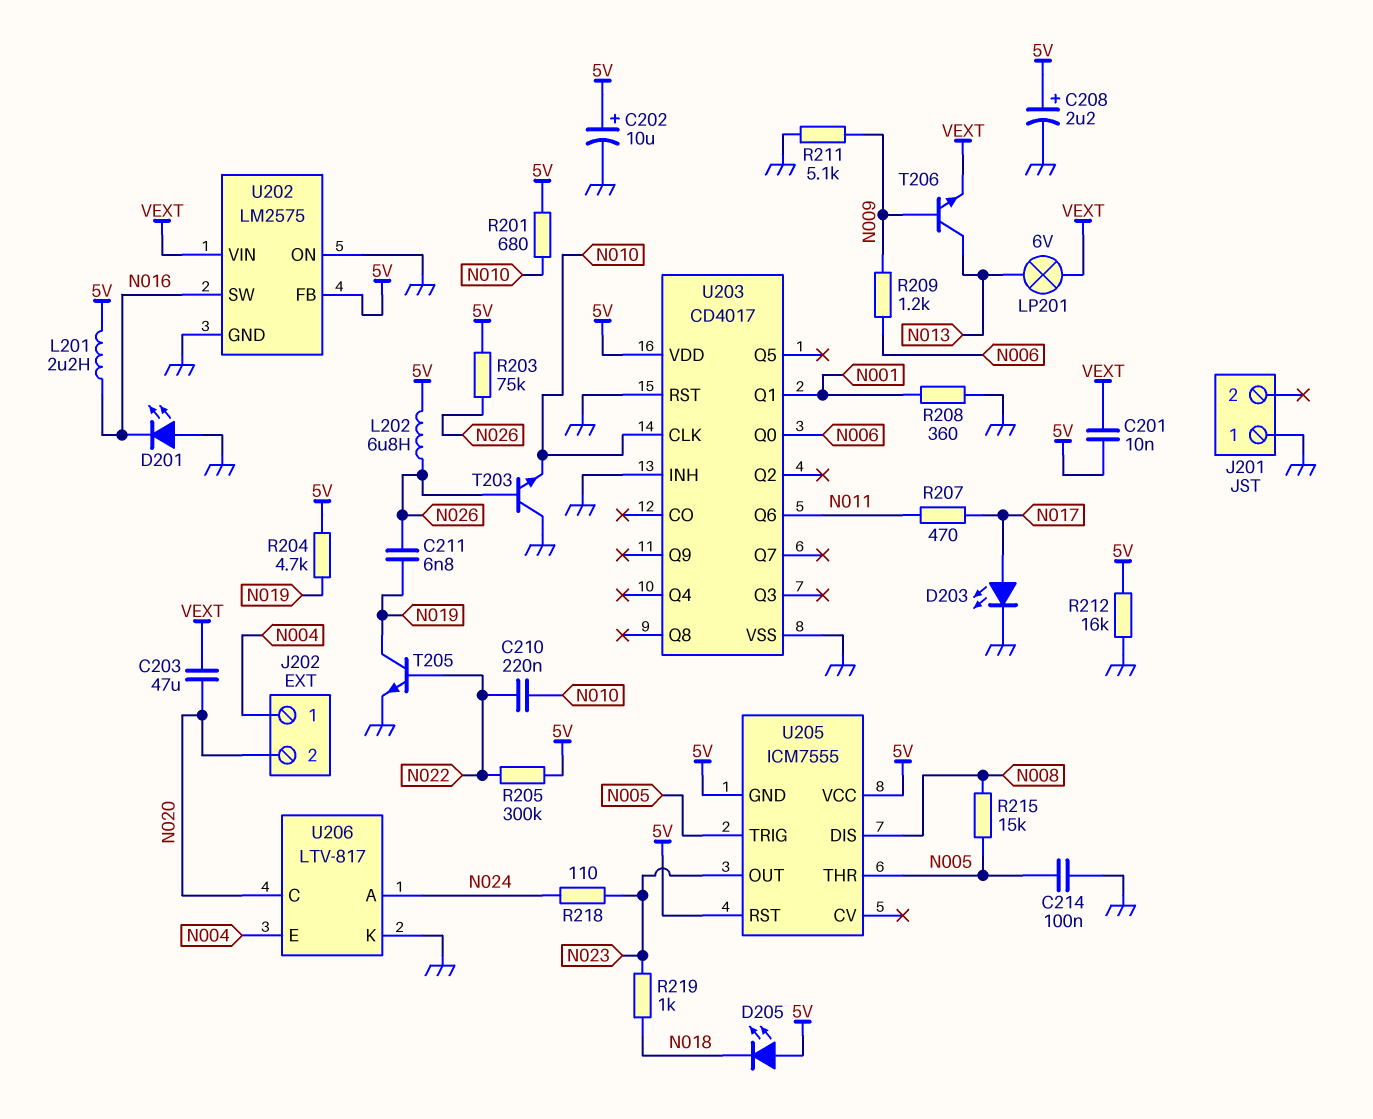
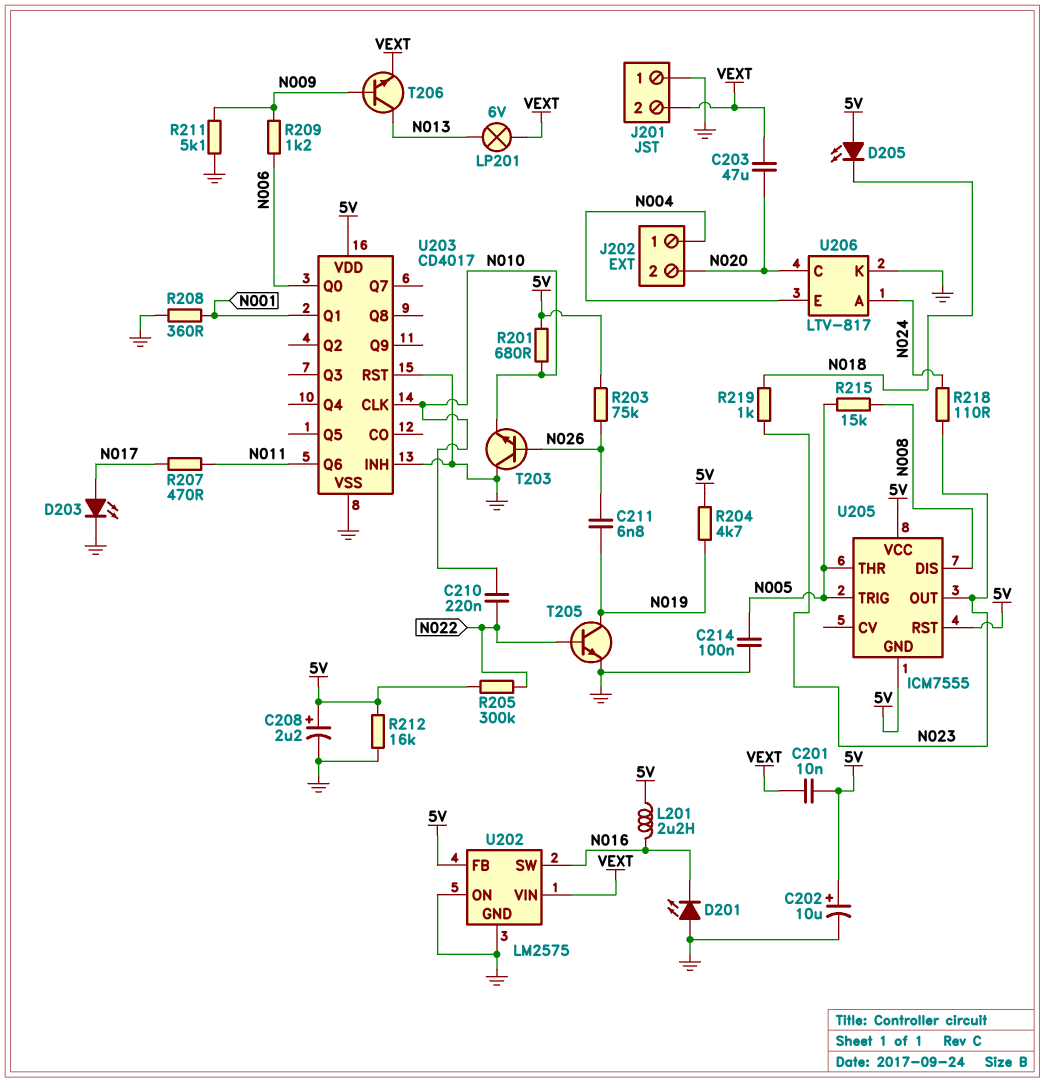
J201 pin 2: none -> VEXT
L202: 6.8uH (5V, N026) -> none

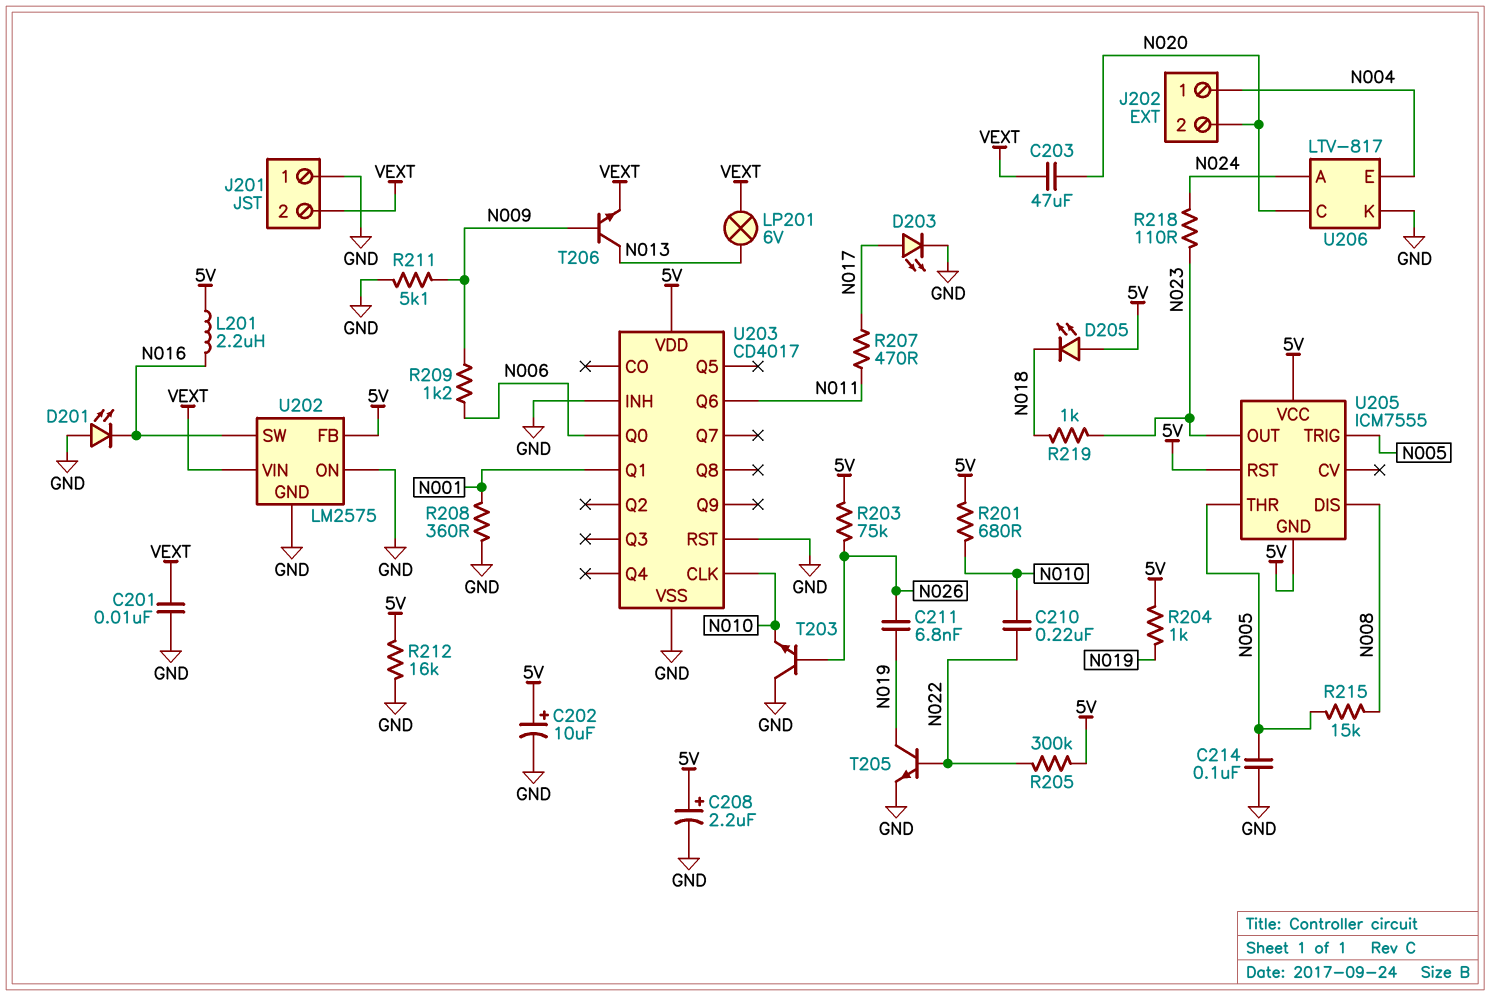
C201: 10nF (5V, VEXT) -> 10nF (GND, VEXT)
R204: 4.7k (5V, N019) -> 1k (5V, N019)

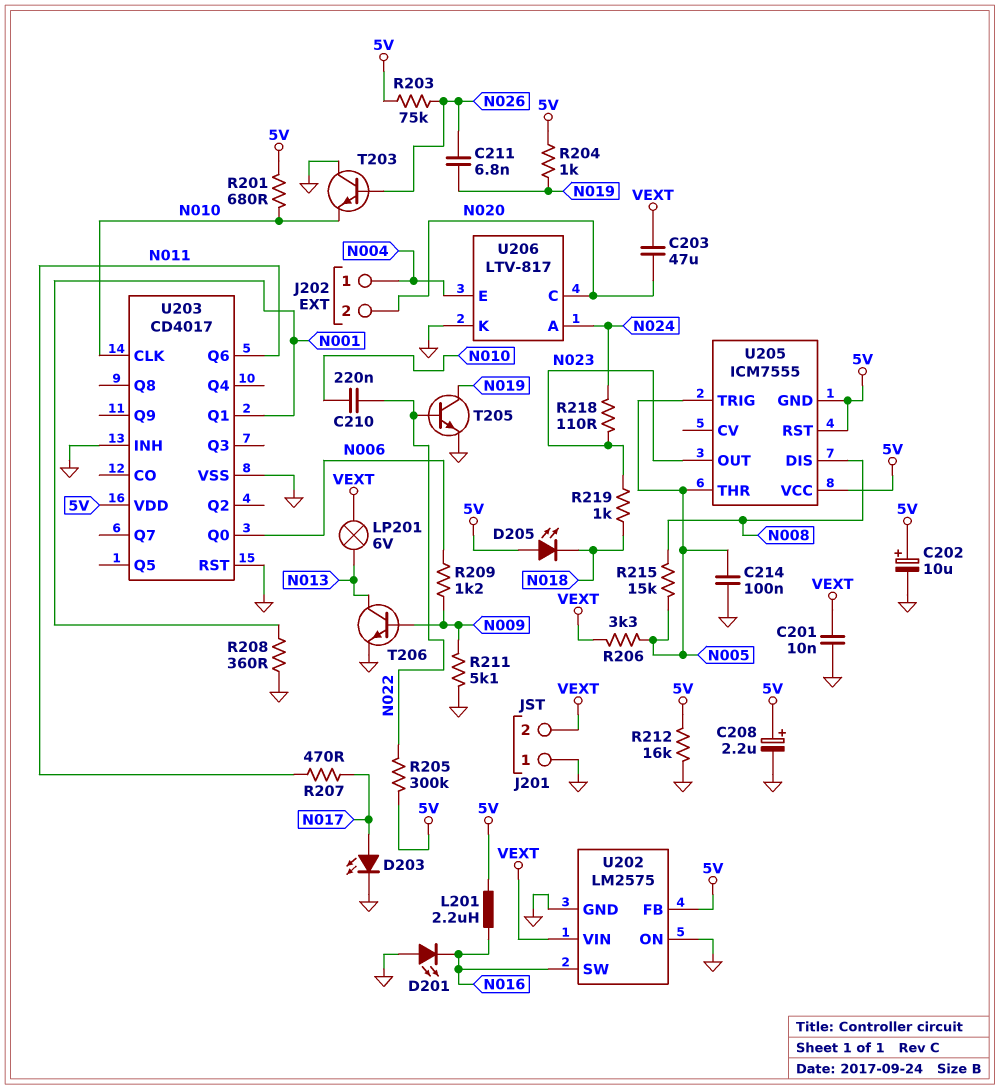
R206: none -> 3.3k (N005, VEXT)
T206: NPN (B N009, C N013, E VEXT) -> NPN (B N009, C N013, E GND)

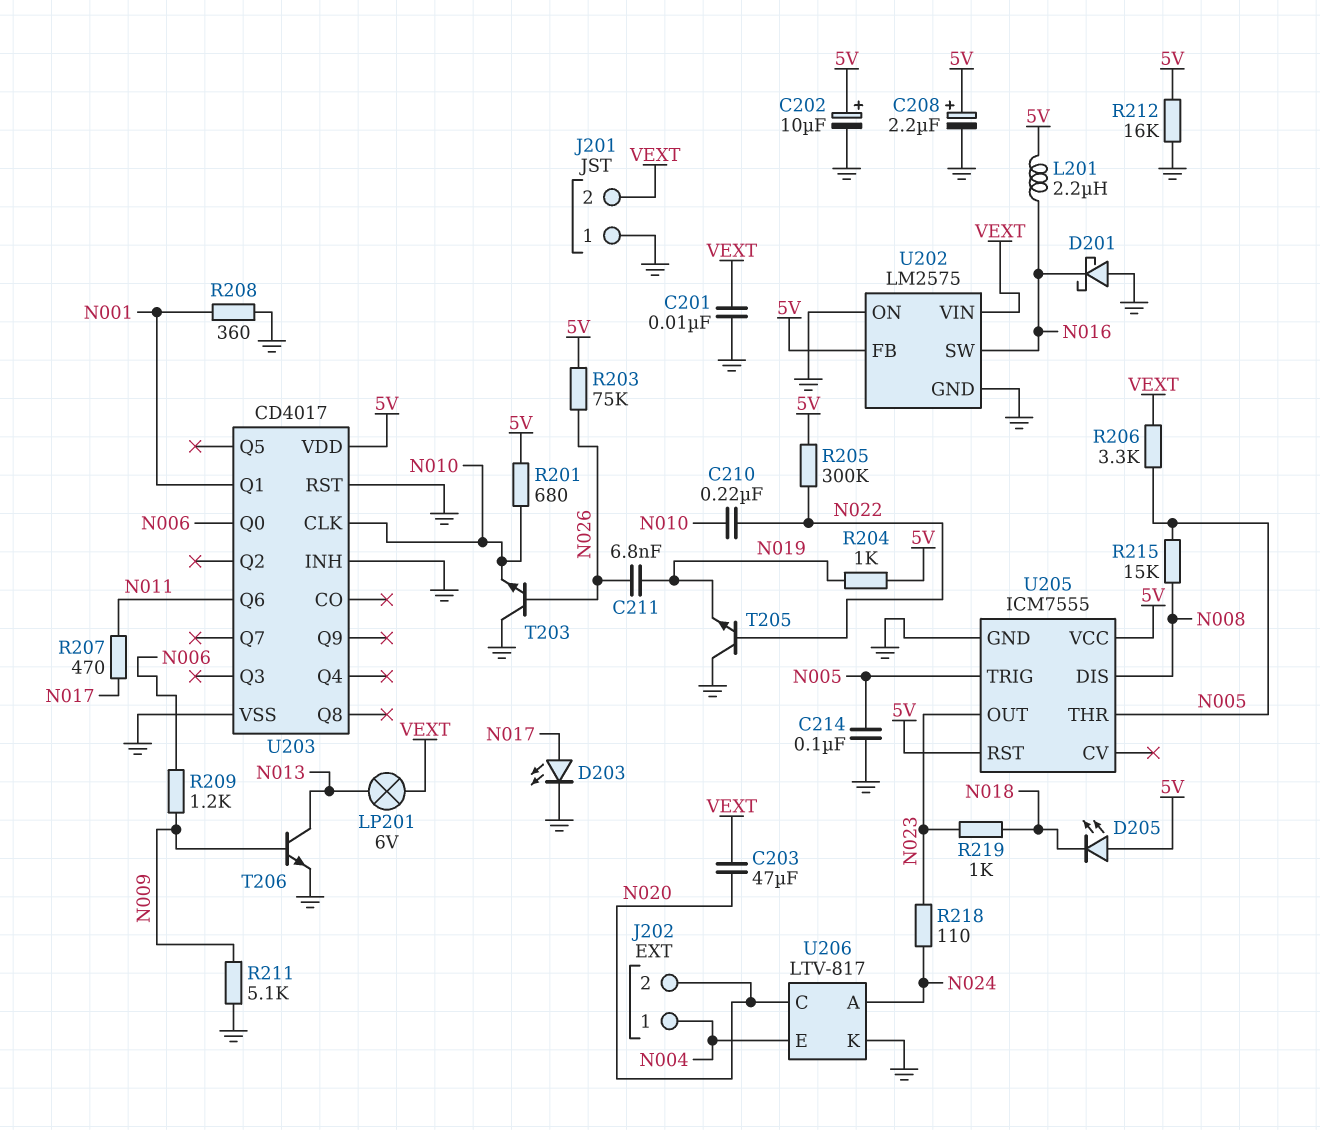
D201: LED (A GND, K N016) -> schottky (A GND, K N016)
T205: NPN (B N022, C N019, E GND) -> NPN (B N022, C GND, E N019)
U205 pin GND: 5V -> GND

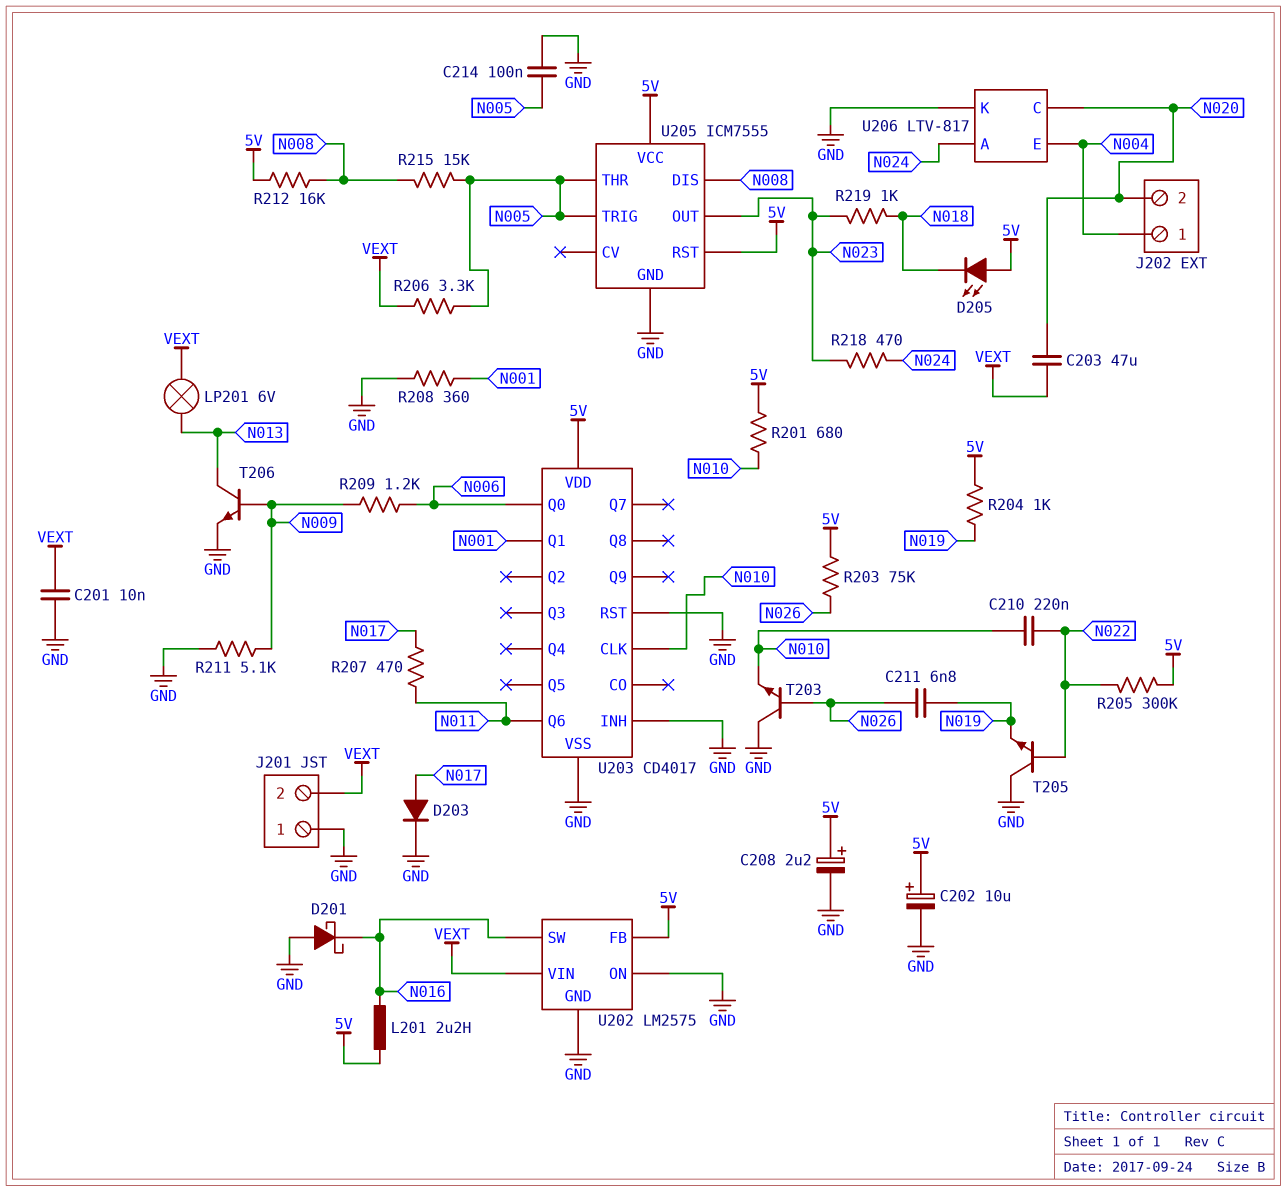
D203: LED (A N017, K GND) -> diode (A N017, K GND)
R212: 16k (5V, GND) -> 16k (5V, N008)
R218: 110 (N023, N024) -> 470 (N023, N024)

